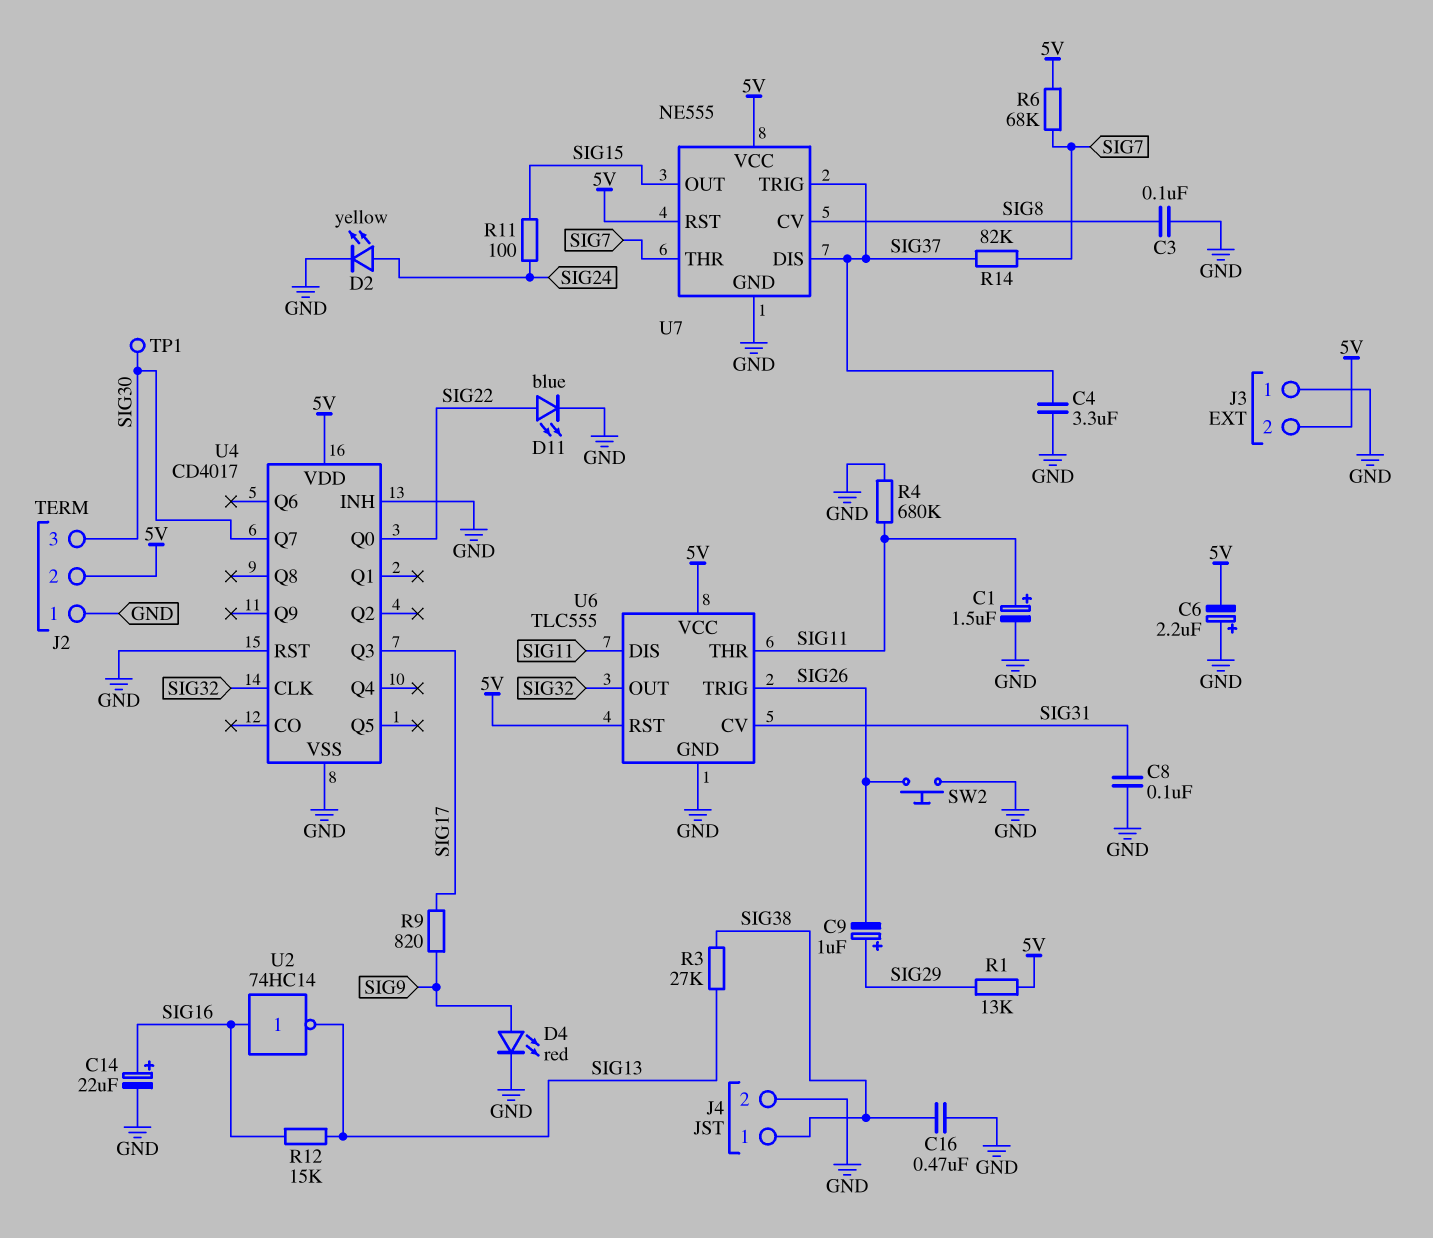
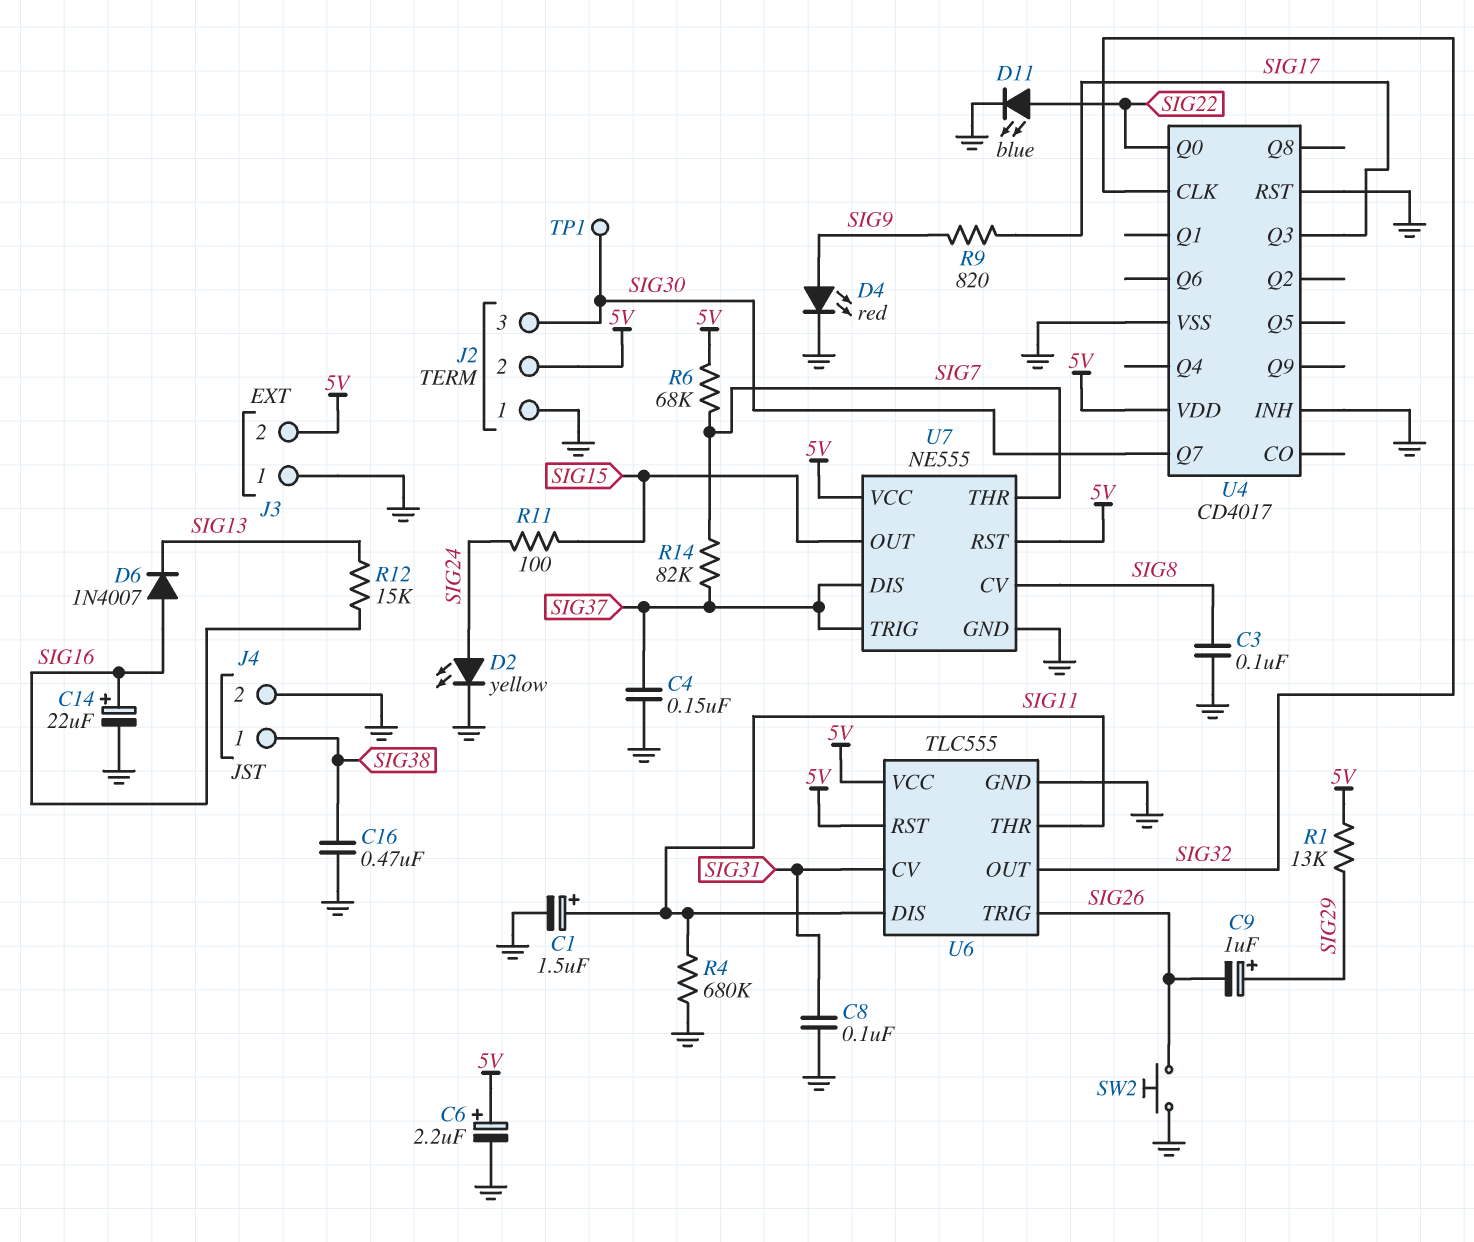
C4: 3.3uF (GND, SIG37) -> 150nF (GND, SIG37)
C6: 2.2uF (plus GND, minus 5V) -> 2.2uF (plus 5V, minus GND)
D6: none -> diode 1N4007 (A SIG16, K SIG13)
R3: 27k (SIG13, SIG38) -> none
U2: NOT 74HC14 (in SIG16, out SIG13) -> none

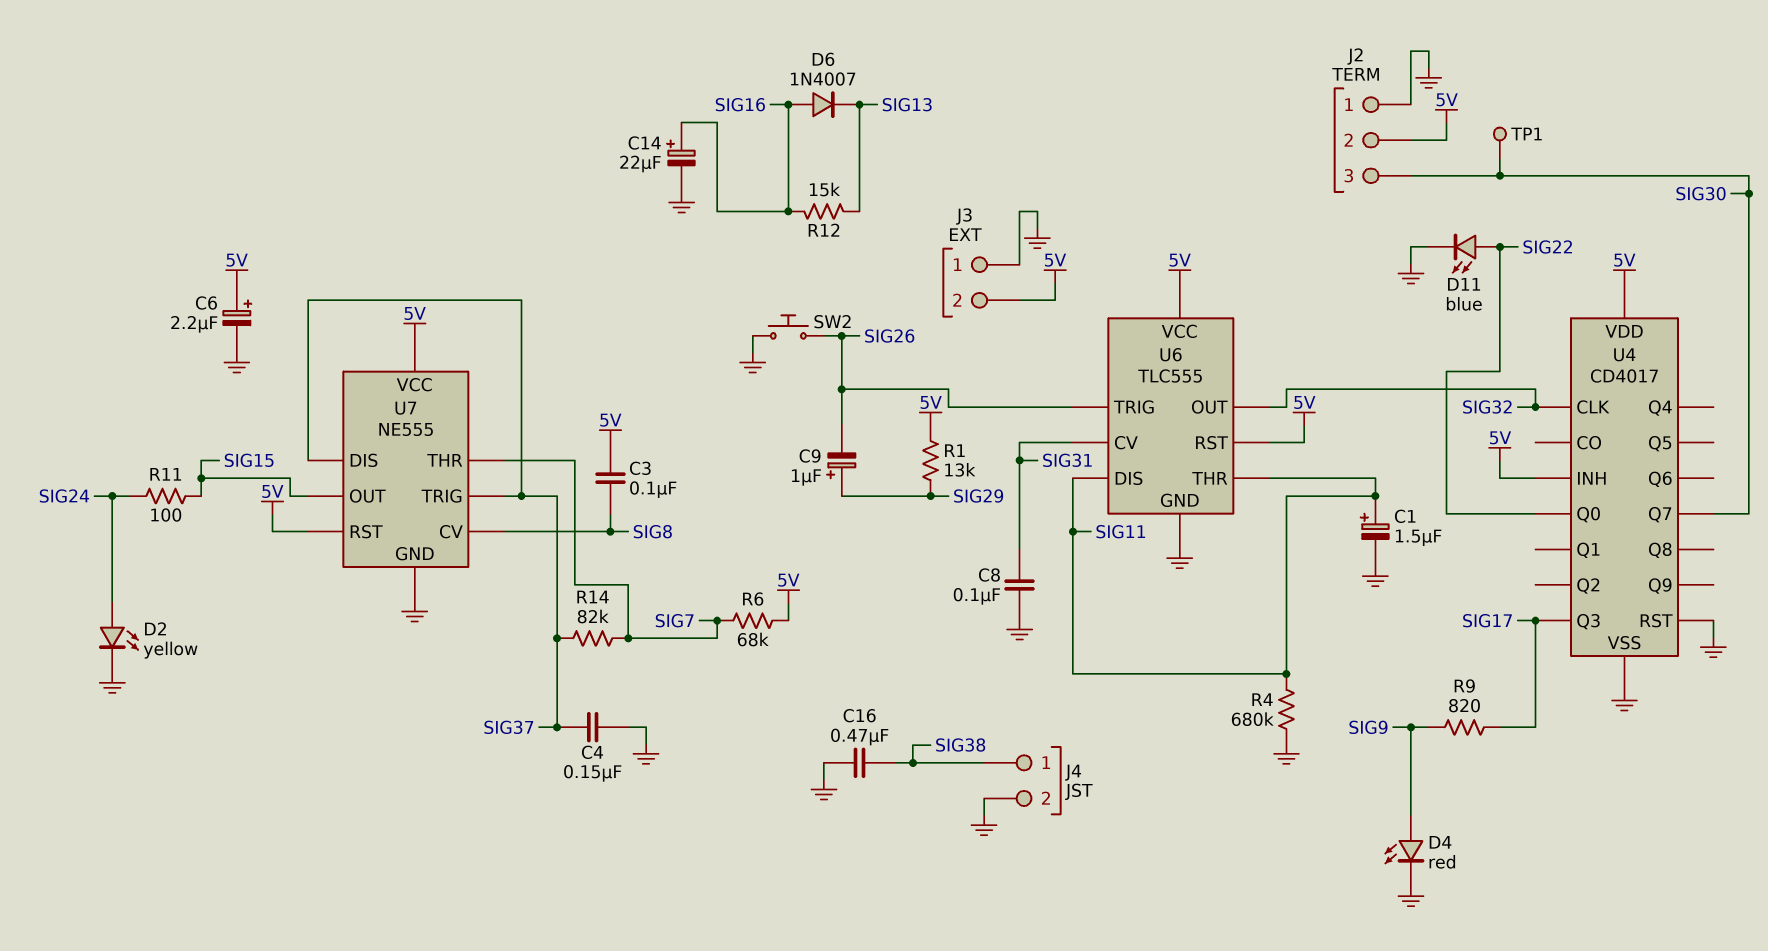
C3: 100nF (GND, SIG8) -> 100nF (5V, SIG8)
U4 pin INH: GND -> 5V

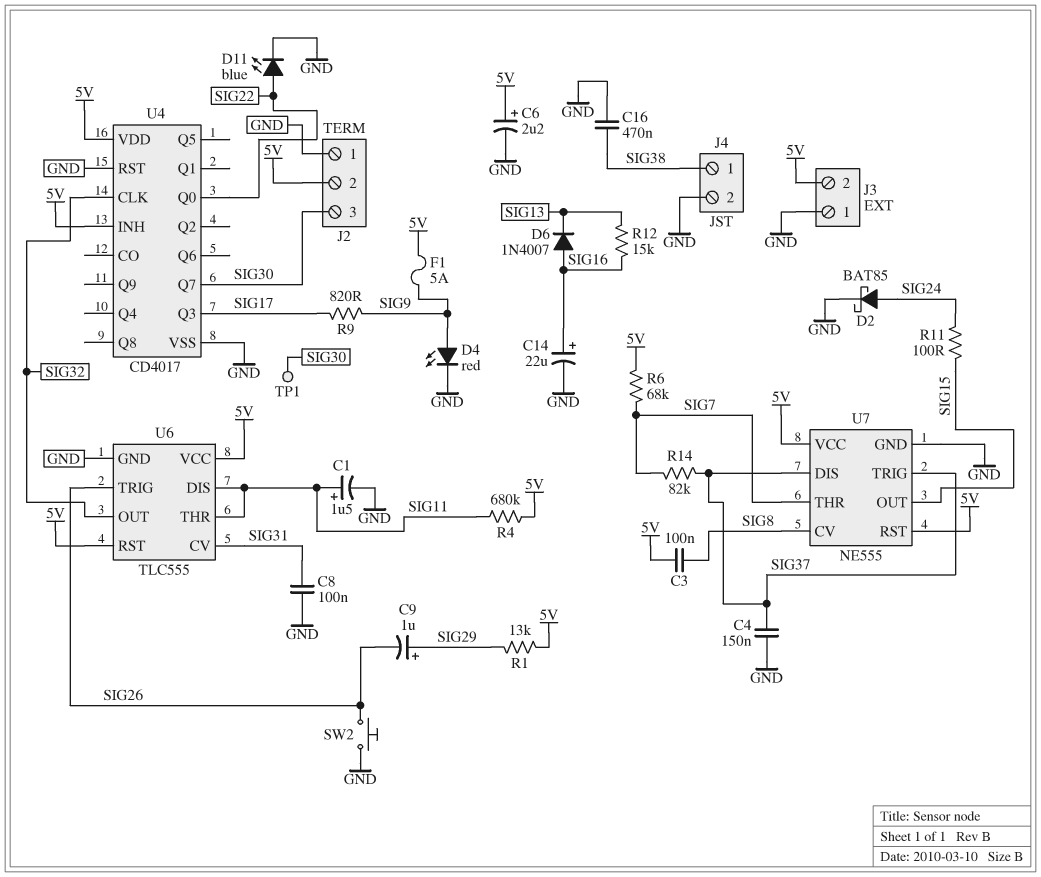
D2: LED yellow (A SIG24, K GND) -> schottky BAT85 (A SIG24, K GND)
F1: none -> 5A (5V, SIG9)
R4: 680k (GND, SIG11) -> 680k (5V, SIG11)

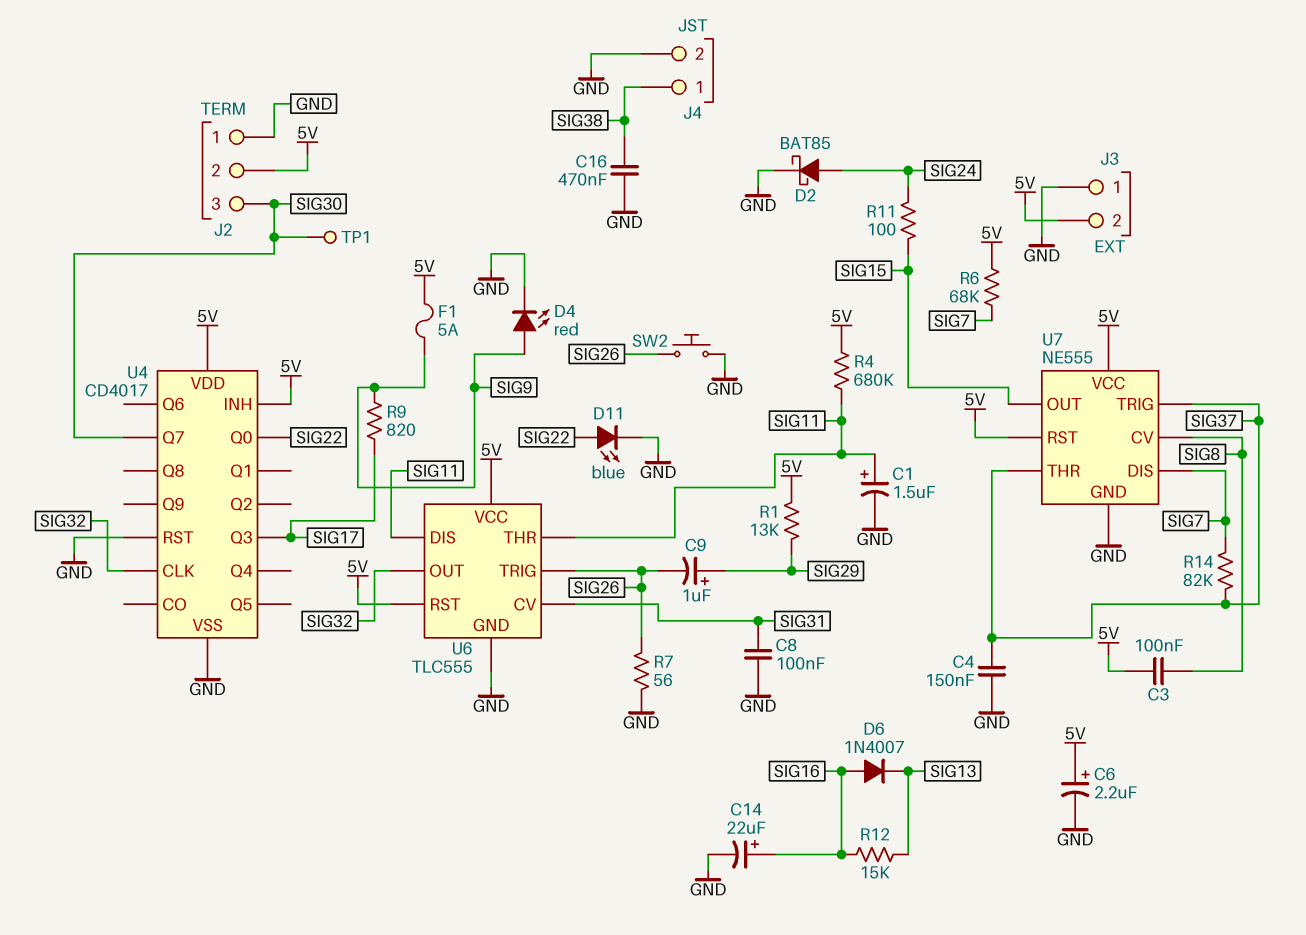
R7: none -> 56 (GND, SIG26)
U7 pin DIS: SIG37 -> SIG7
U7 pin THR: SIG7 -> SIG37

